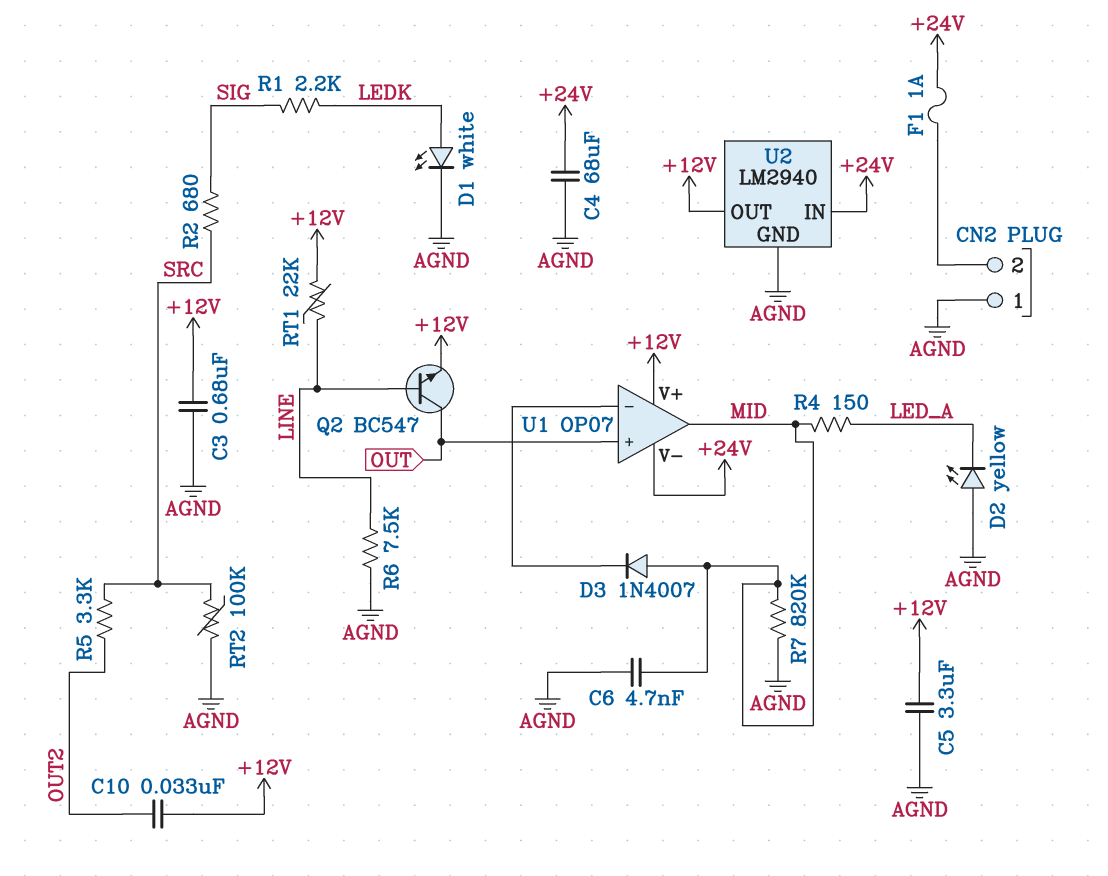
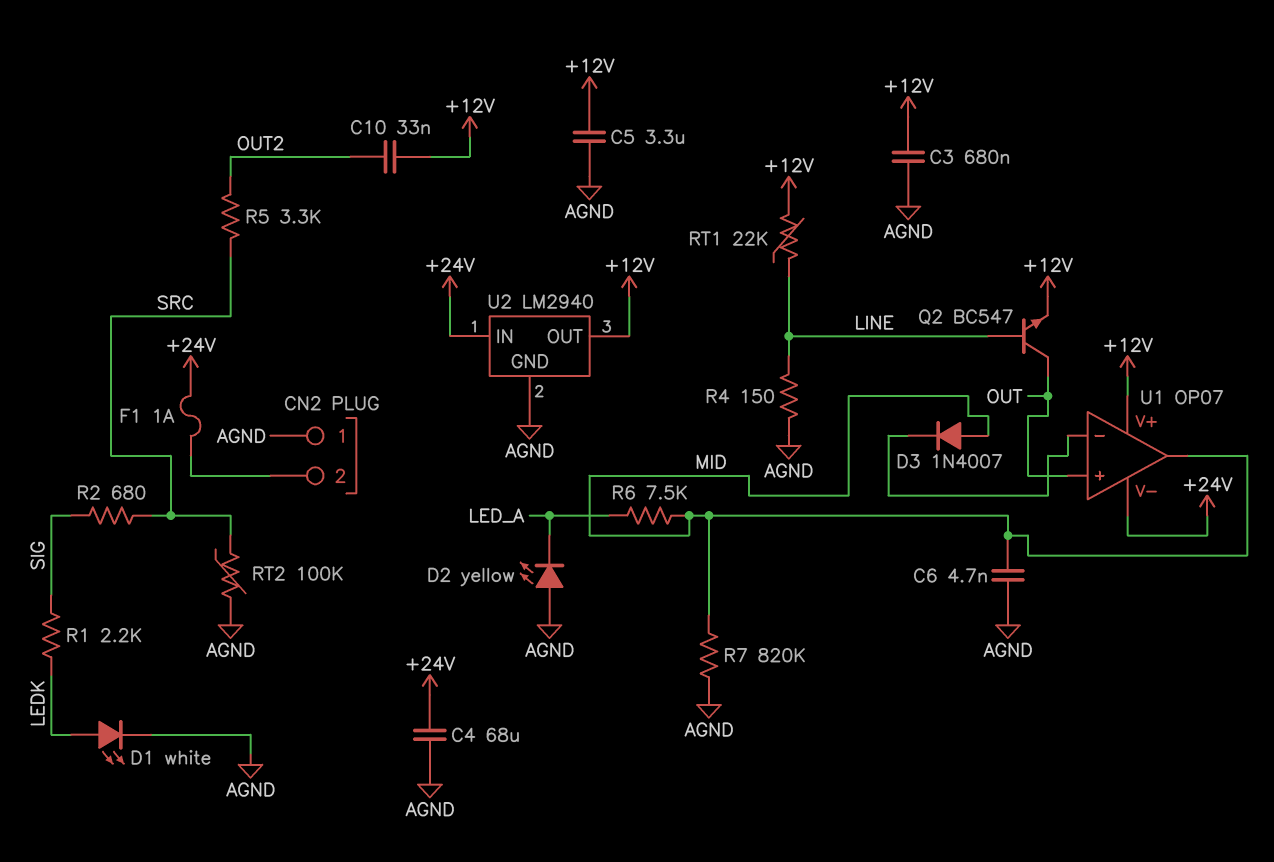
R4: 150 (LED_A, MID) -> 150 (AGND, LINE)
R6: 7.5k (AGND, LINE) -> 7.5k (LED_A, MID)

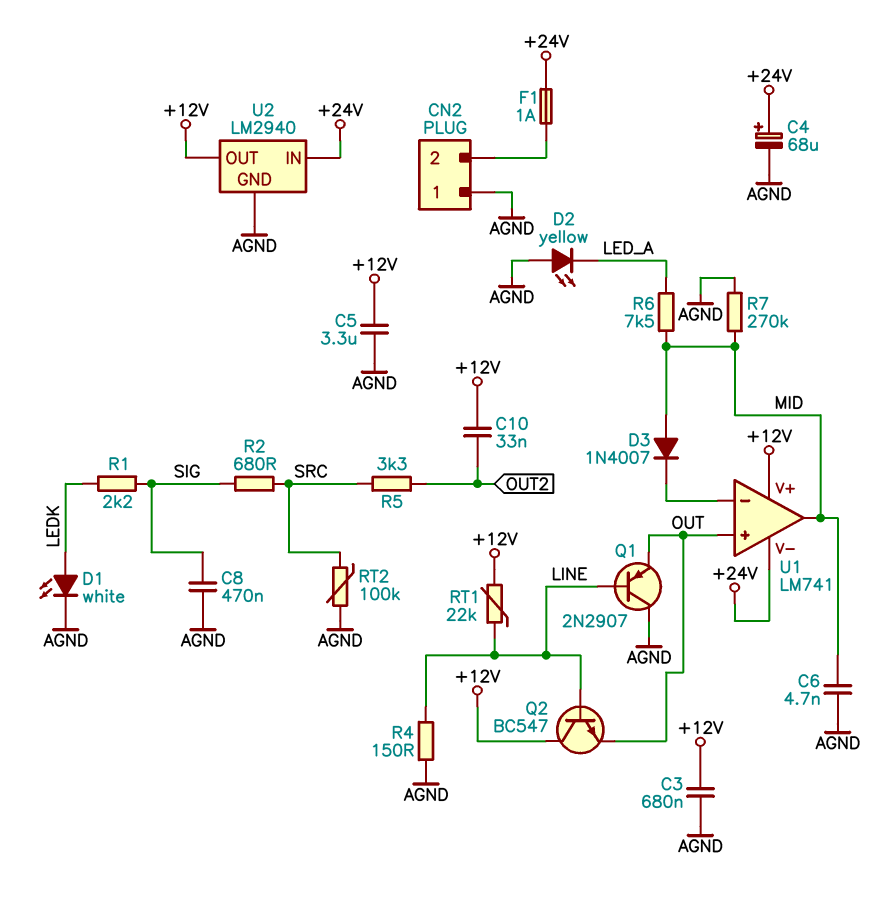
C4: 68uF (+24V, AGND) -> 68uF (plus +24V, minus AGND)
C8: none -> 470nF (AGND, SIG)
Q1: none -> PNP 2N2907 (B LINE, C AGND, E OUT)
Q2: NPN BC547 (B LINE, C OUT, E +12V) -> NPN BC547 (B LINE, C +12V, E OUT)
R7: 820k (AGND, MID) -> 270k (AGND, MID)
U1: OP07 -> LM741

